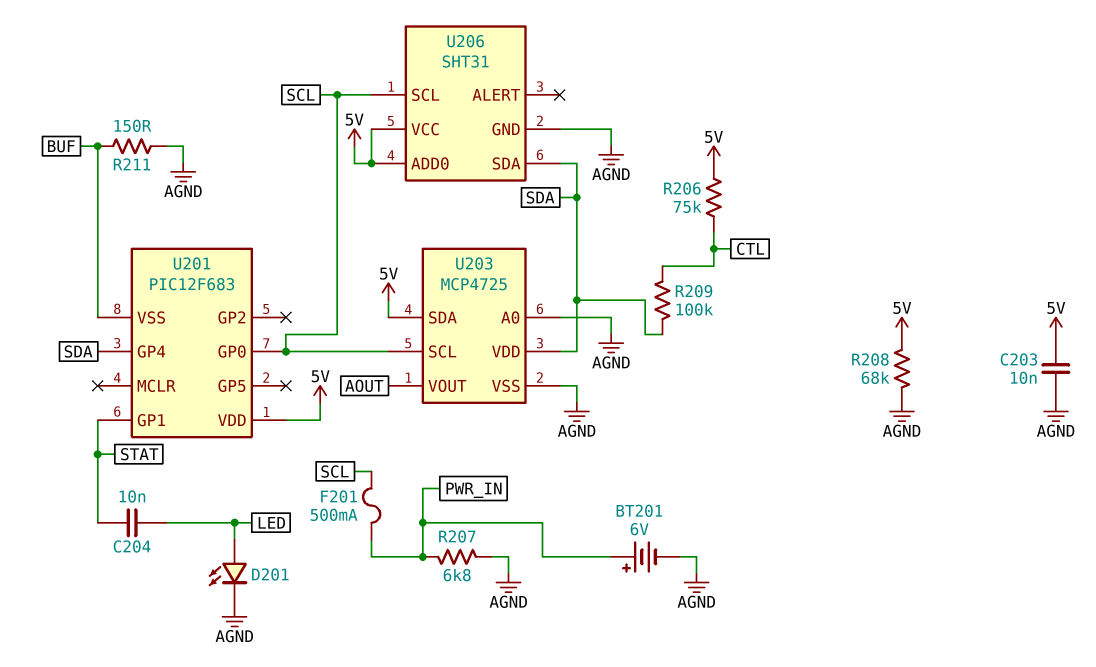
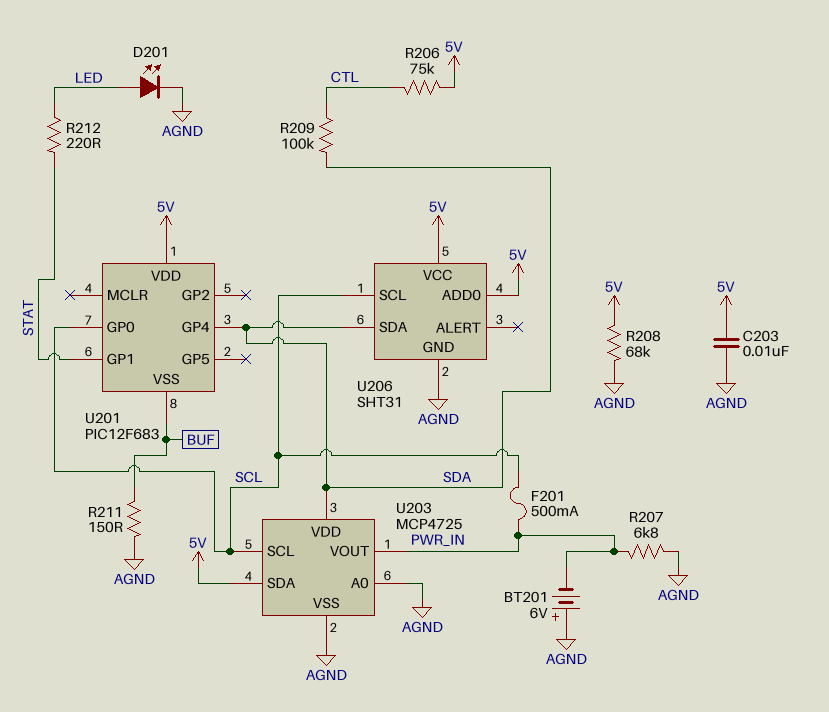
BT201: 6V (plus PWR_IN, minus AGND) -> 6V (plus AGND, minus PWR_IN)
C204: 10nF (LED, STAT) -> none
R212: none -> 220 (LED, STAT)
U203 pin VOUT: AOUT -> PWR_IN

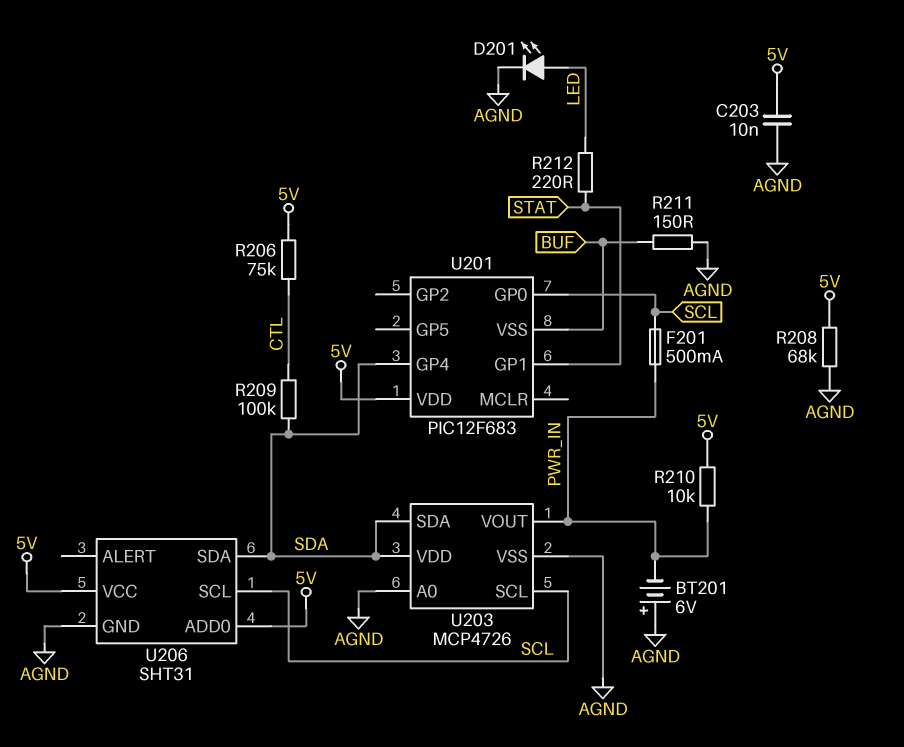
R207: 6.8k (AGND, PWR_IN) -> none
R210: none -> 10k (5V, PWR_IN)
U203: MCP4725 -> MCP4726
U203 pin SDA: 5V -> SDA

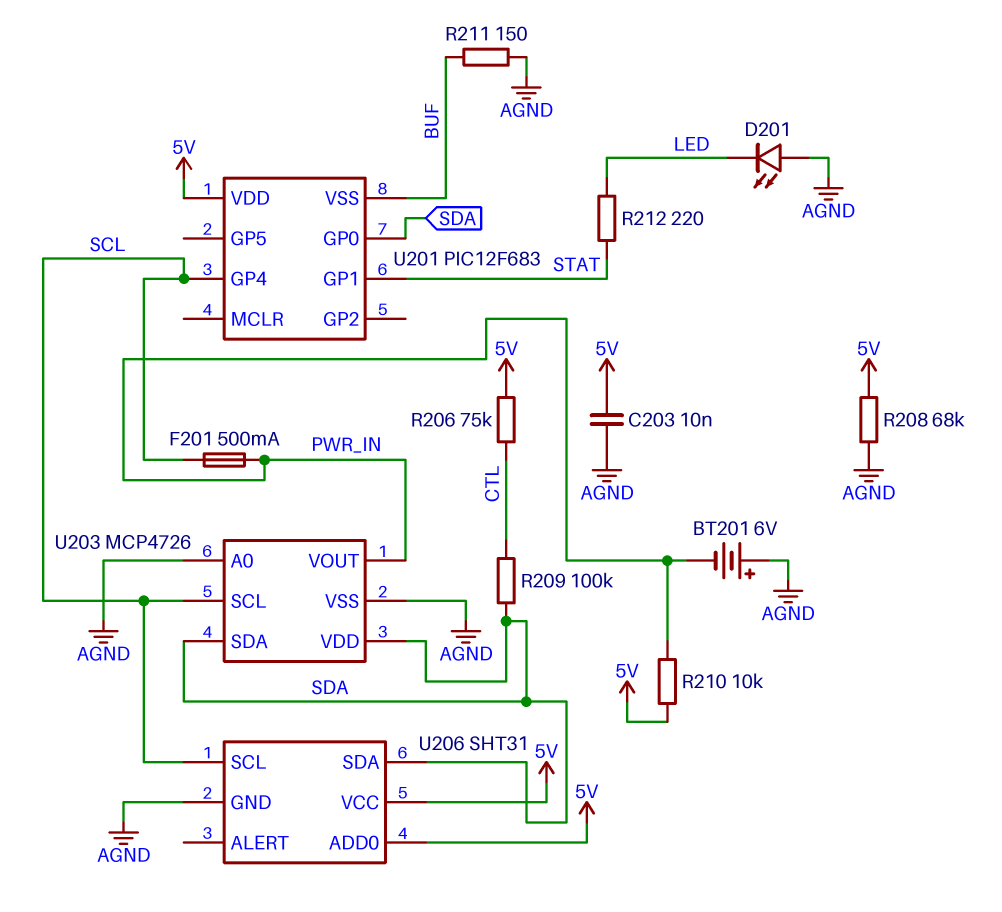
D201: LED (A LED, K AGND) -> LED (A AGND, K LED)
U201 pin GP0: SCL -> SDA
U201 pin GP4: SDA -> SCL

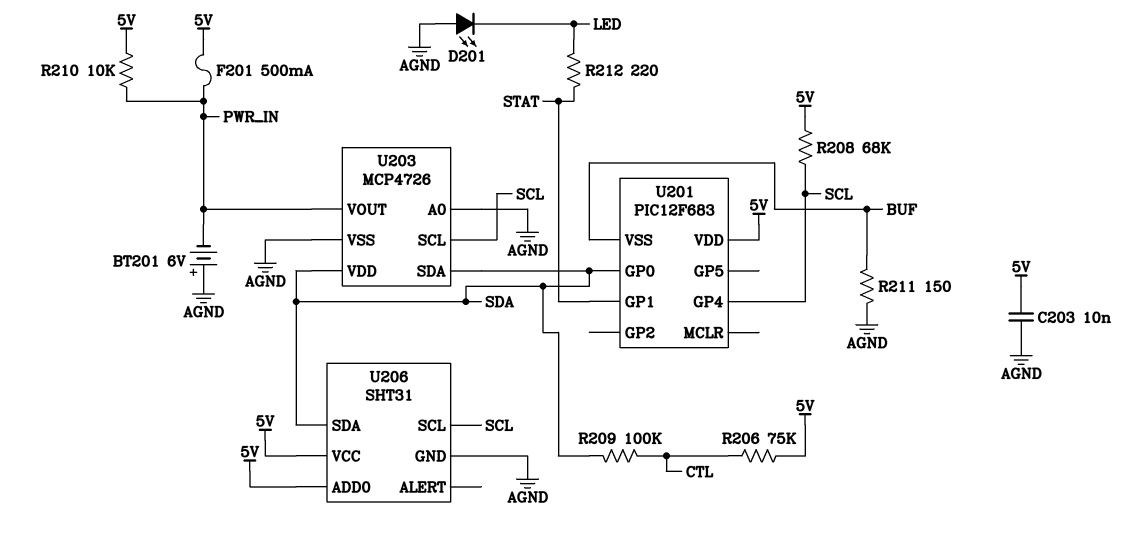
F201: 500mA (PWR_IN, SCL) -> 500mA (5V, PWR_IN)
R208: 68k (5V, AGND) -> 68k (5V, SCL)

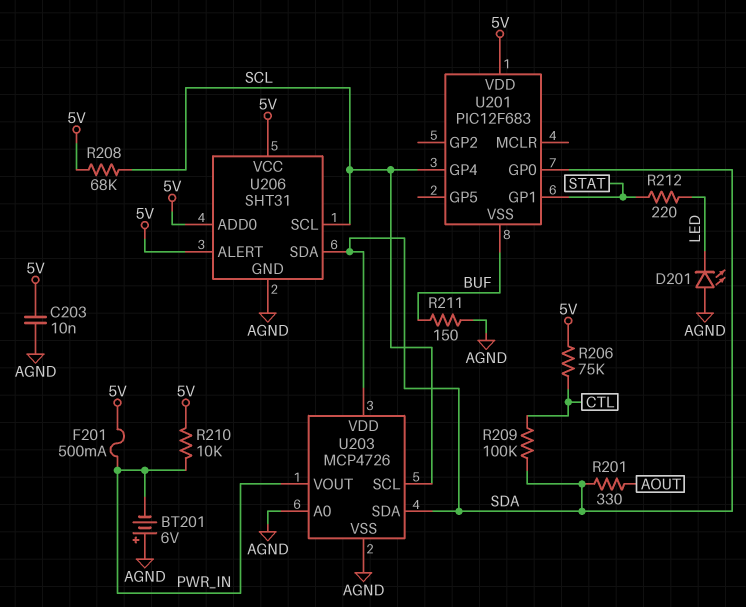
R201: none -> 330 (AOUT, SDA)
U206 pin ALERT: none -> 5V

